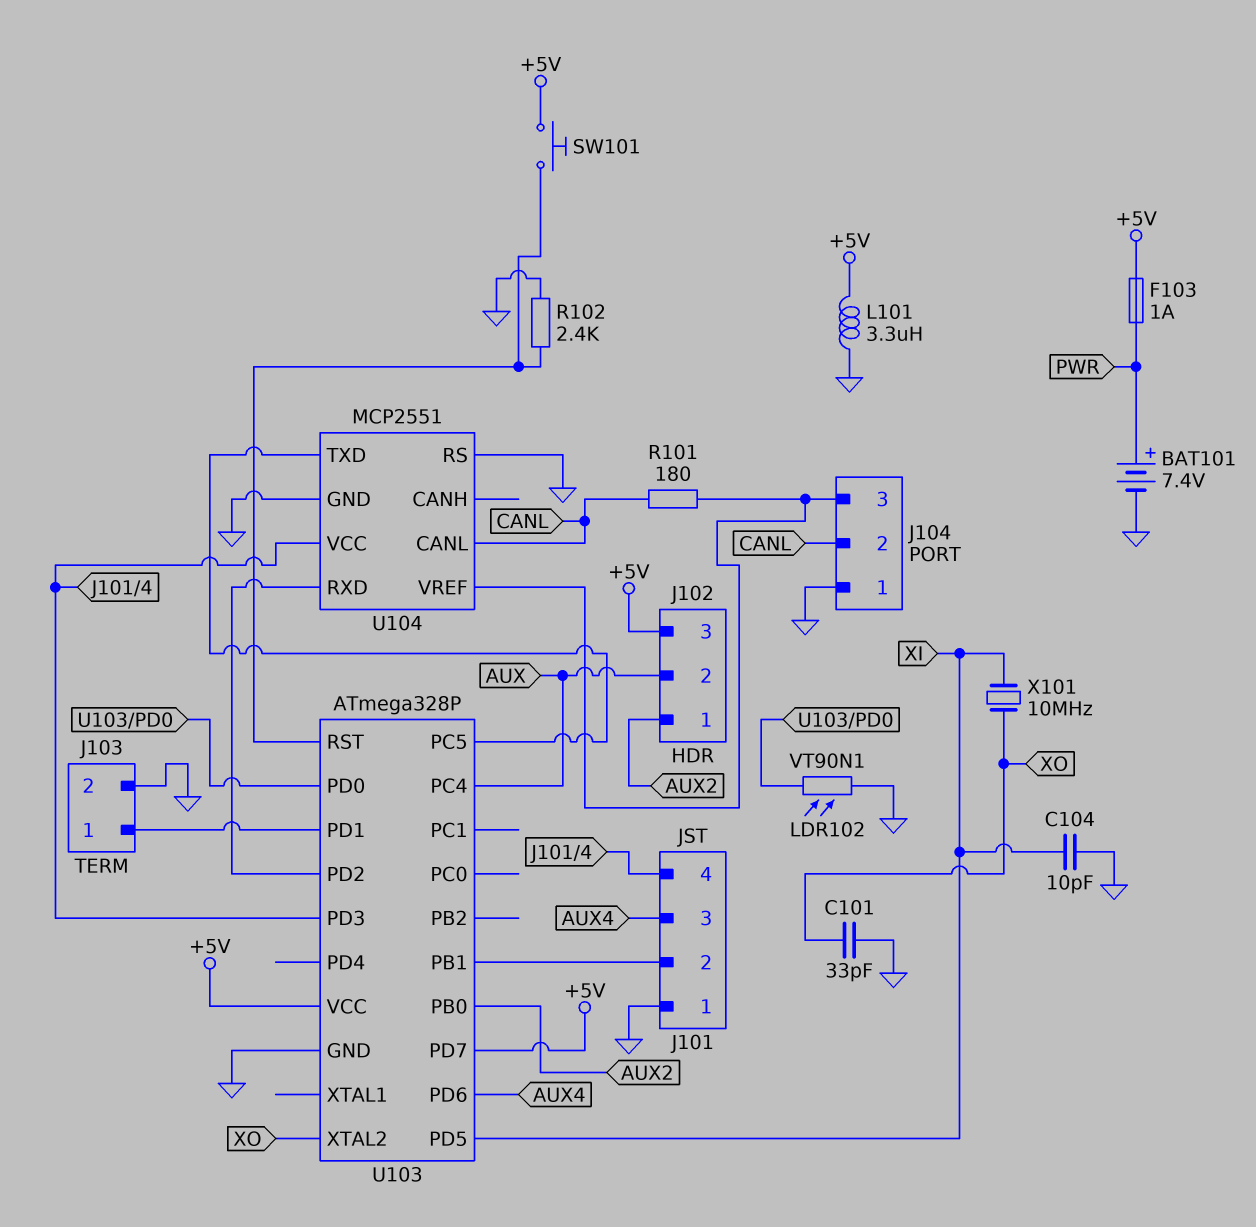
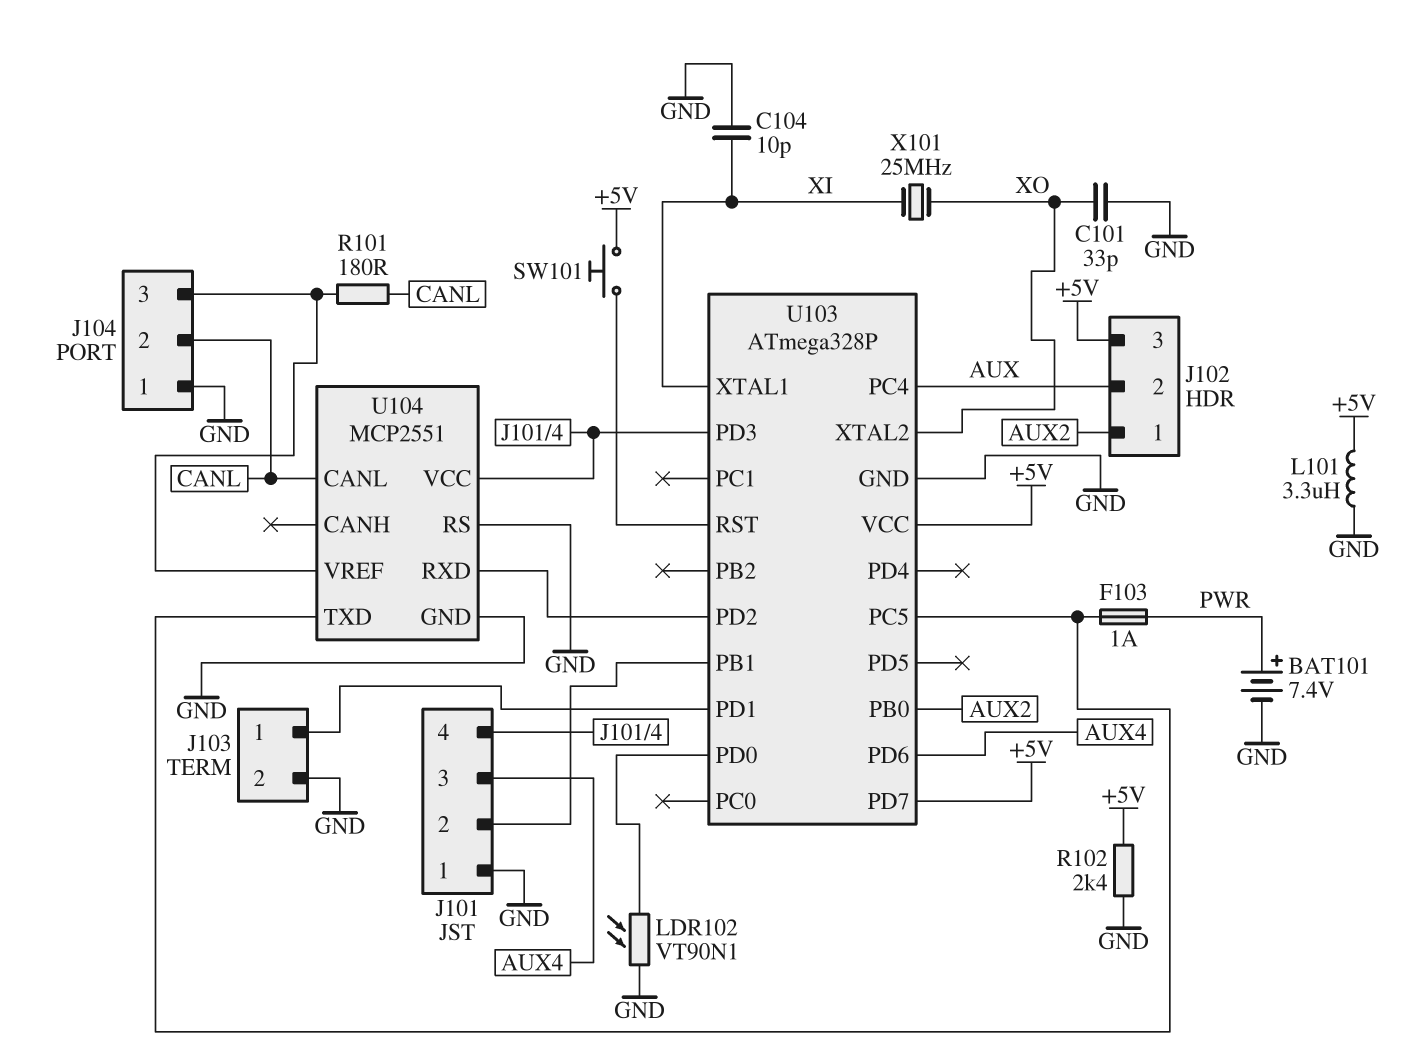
F103: 1A (+5V, PWR) -> 1A (PWR, U103/PC5)
R102: 2.4k (GND, U103/RST) -> 2.4k (+5V, GND)
U103 pin PD5: XI -> none
U103 pin XTAL1: none -> XI
X101: 10MHz (XI, XO) -> 25MHz (XI, XO)

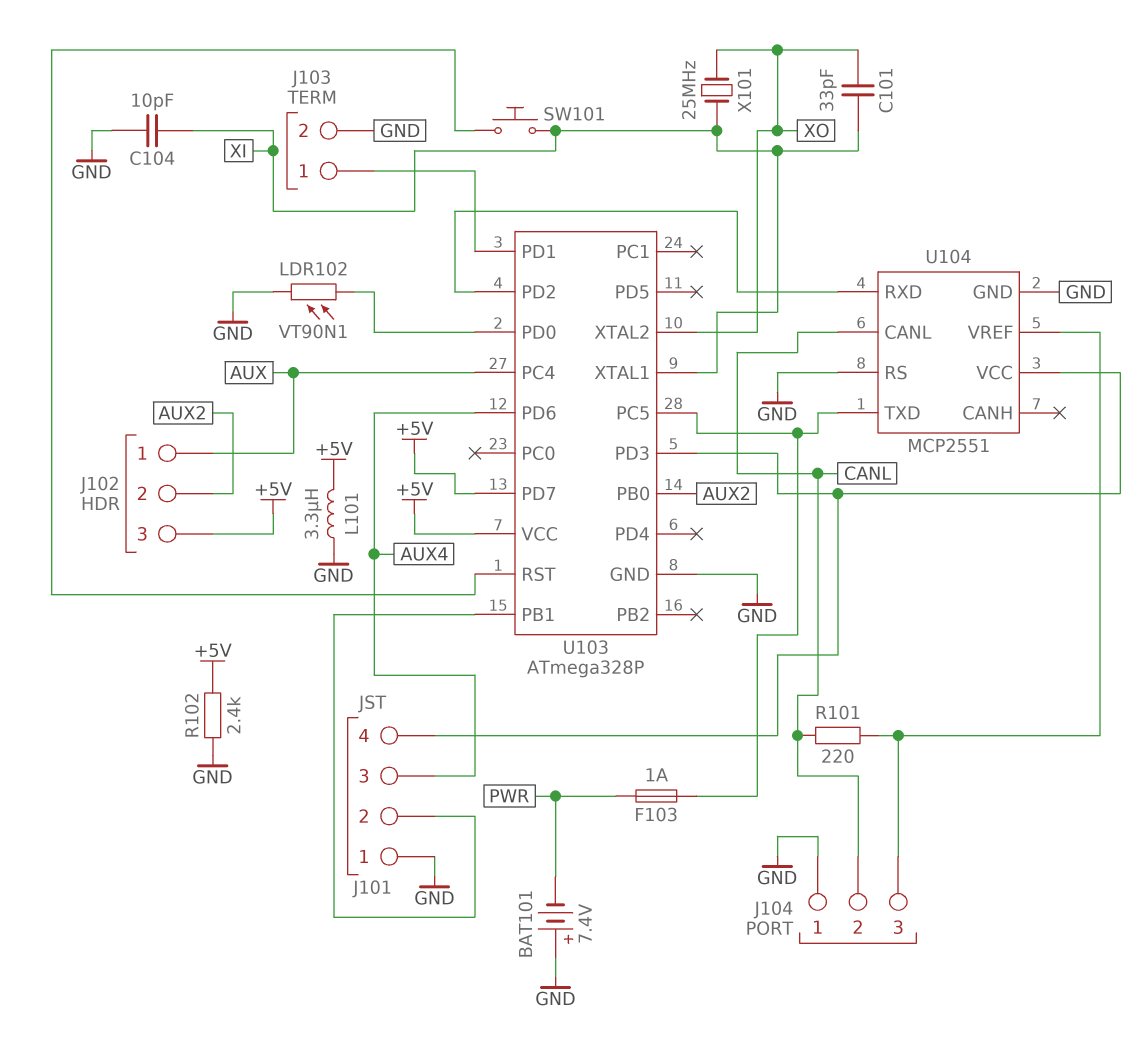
BAT101: 7.4V (plus PWR, minus GND) -> 7.4V (plus GND, minus PWR)
C101: 33pF (GND, XO) -> 33pF (XI, XO)
J102 pin 1: AUX2 -> AUX
J102 pin 2: AUX -> AUX2
R101: 180 (CANL, J104/3) -> 220 (CANL, J104/3)
SW101: button (+5V, U103/RST) -> button (U103/RST, XI)

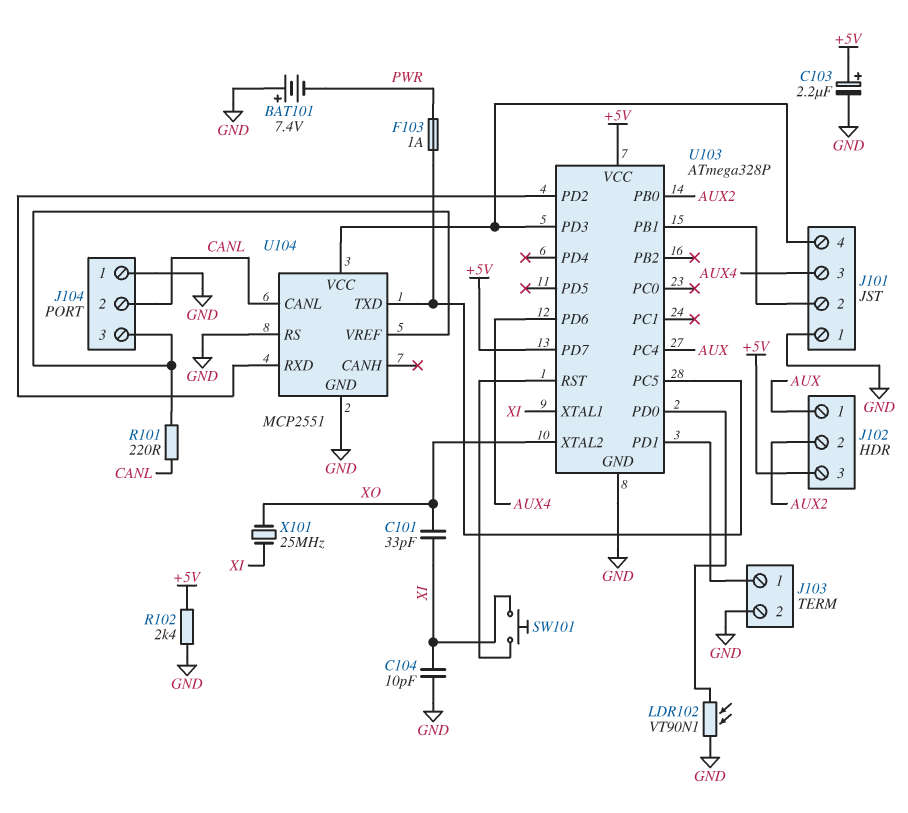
C103: none -> 2.2uF (plus +5V, minus GND)
L101: 3.3uH (+5V, GND) -> none

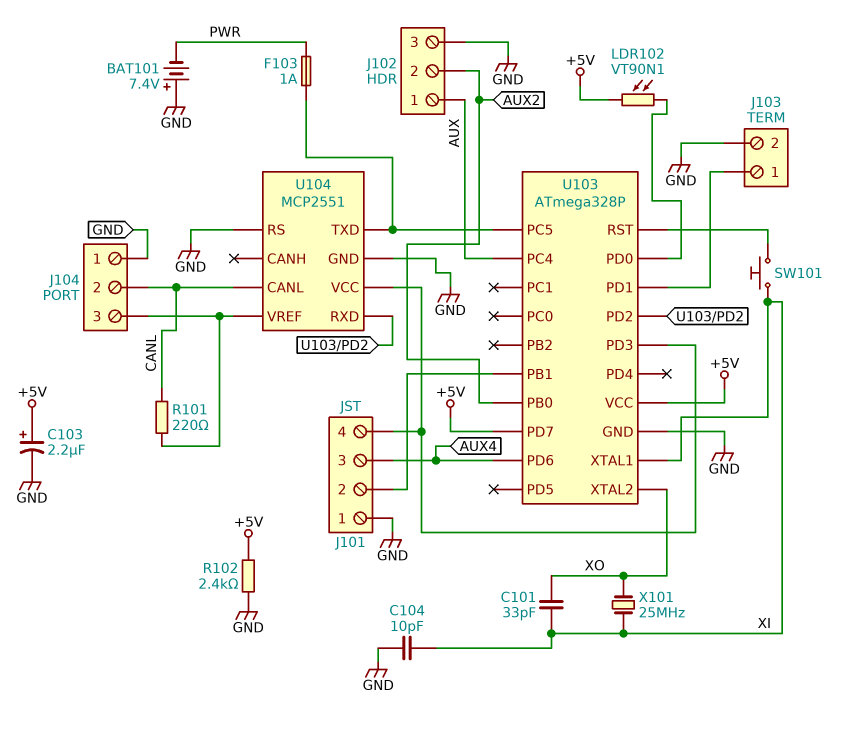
J102 pin 3: +5V -> GND
LDR102: VT90N1 (GND, U103/PD0) -> VT90N1 (+5V, U103/PD0)

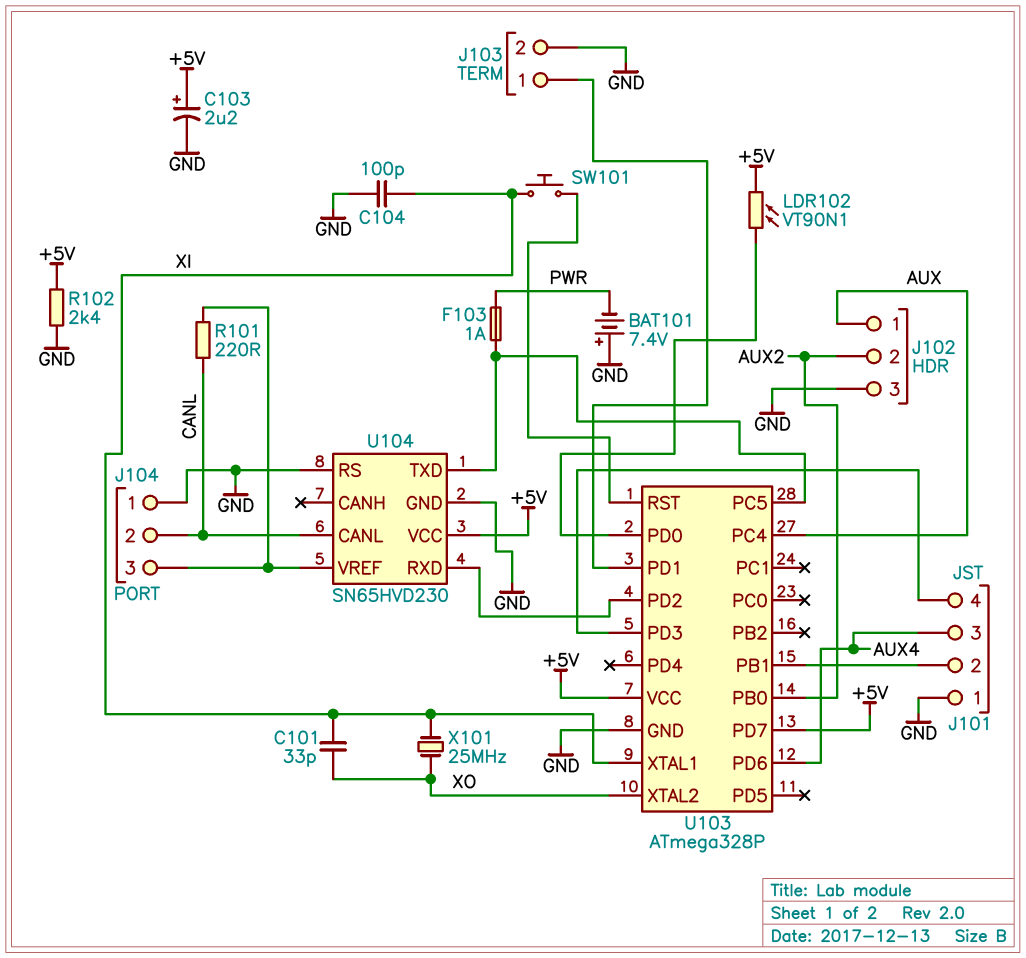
C104: 10pF (GND, XI) -> 100pF (GND, XI)
U104: MCP2551 -> SN65HVD230
U104 pin VCC: J101/4 -> +5V

